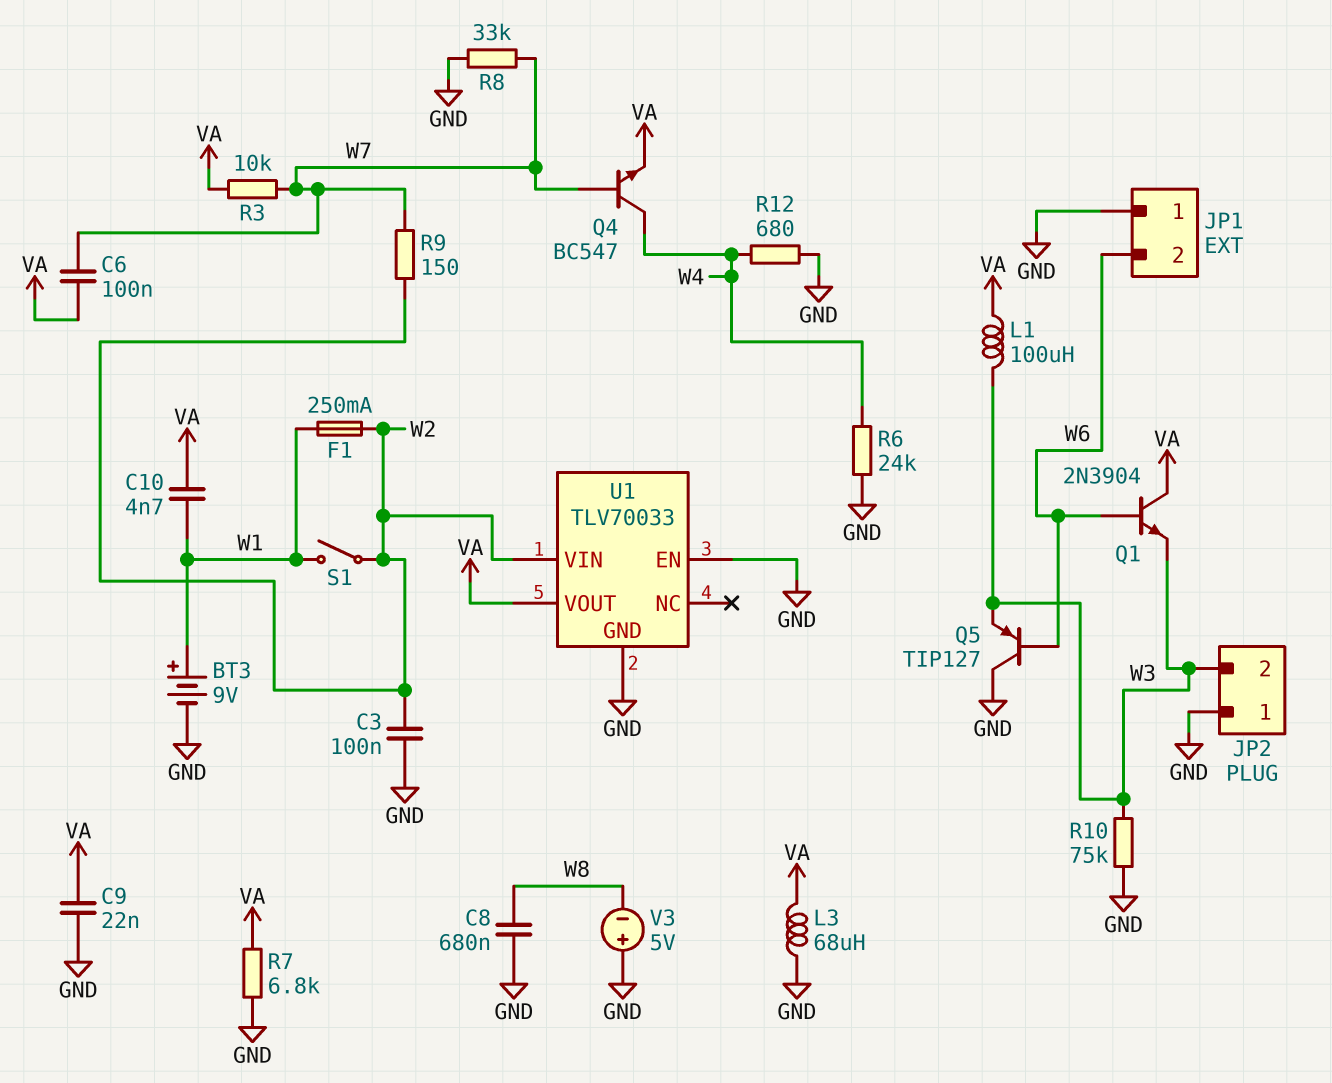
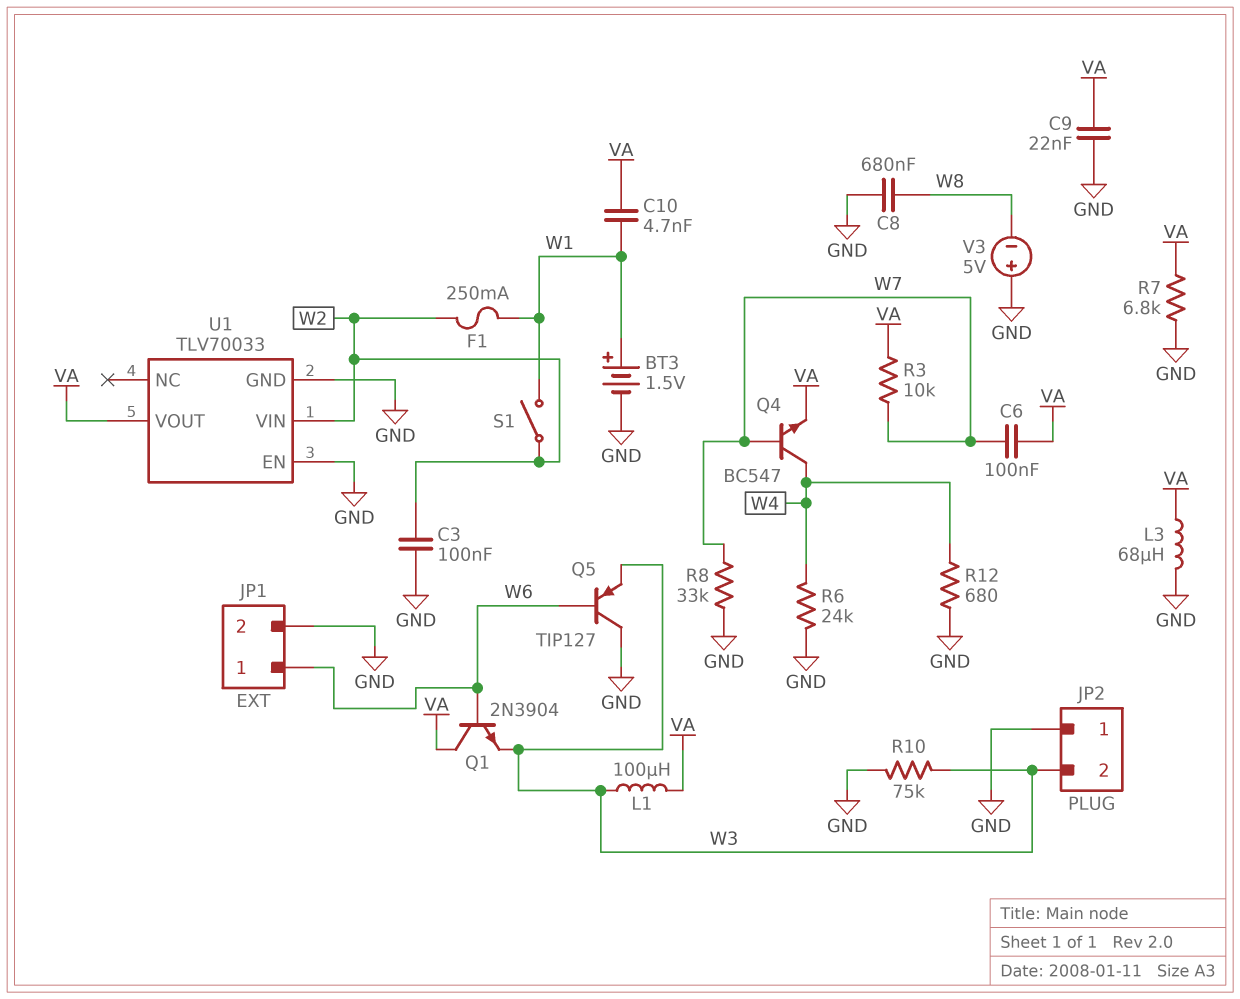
BT3: 9V (plus W1, minus GND) -> 1.5V (plus W1, minus GND)
JP1 pin 1: GND -> W6
JP1 pin 2: W6 -> GND
R9: 150 (W2, W7) -> none

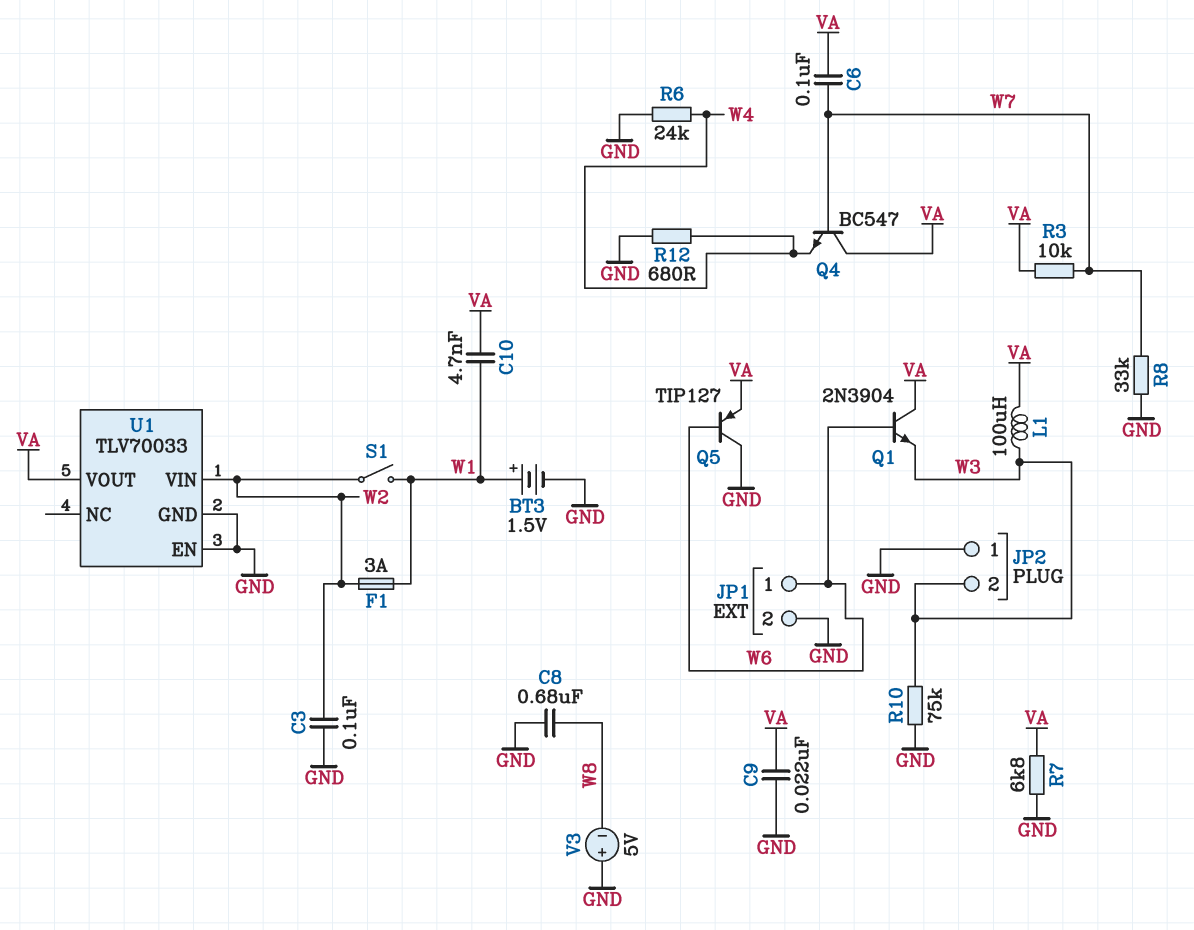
F1: 250mA (W1, W2) -> 3A (W1, W2)
L3: 68uH (GND, VA) -> none
Q4: NPN BC547 (B W7, C W4, E VA) -> NPN BC547 (B W7, C VA, E W4)
Q5: PNP TIP127 (B W6, C GND, E W3) -> PNP TIP127 (B W6, C GND, E VA)

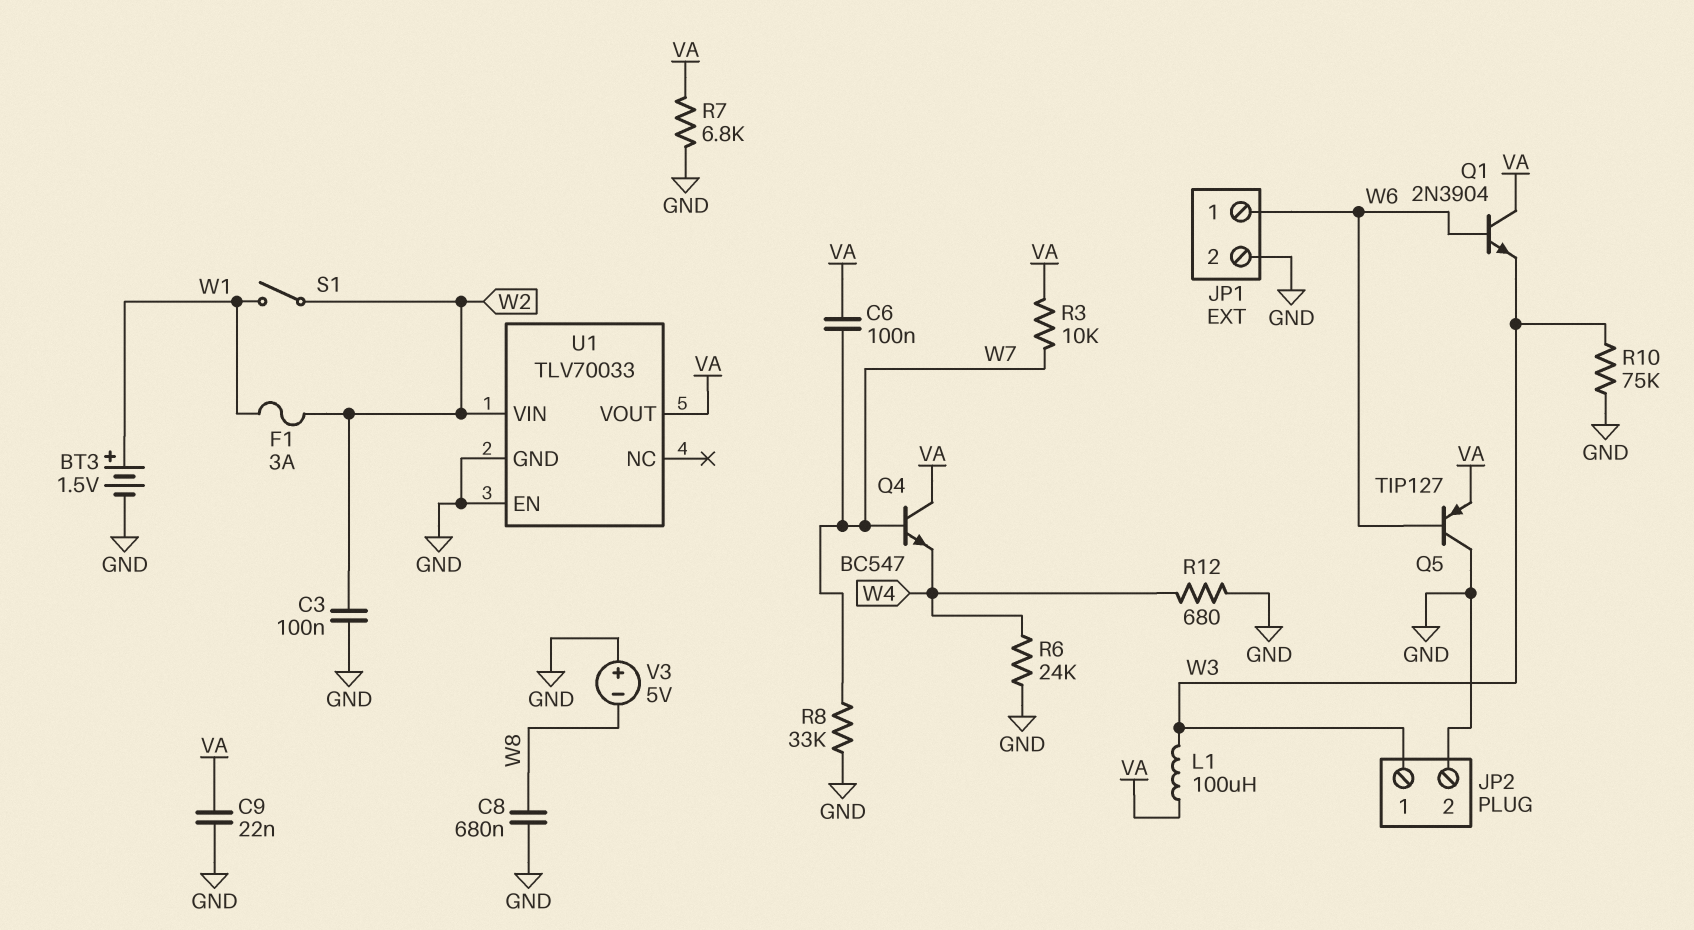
C10: 4.7nF (VA, W1) -> none
JP2 pin 1: GND -> W3
JP2 pin 2: W3 -> GND

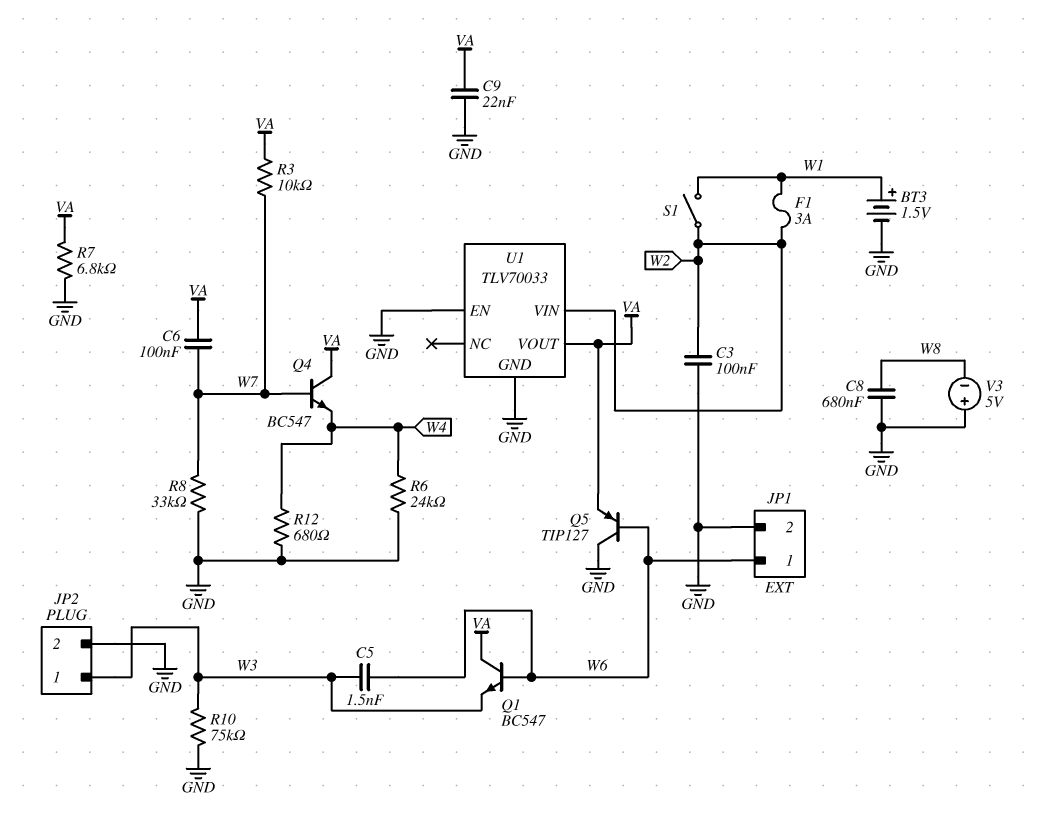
C5: none -> 1.5nF (W3, W6)
L1: 100uH (VA, W3) -> none
Q1: NPN 2N3904 (B W6, C VA, E W3) -> NPN BC547 (B W6, C VA, E W3)

